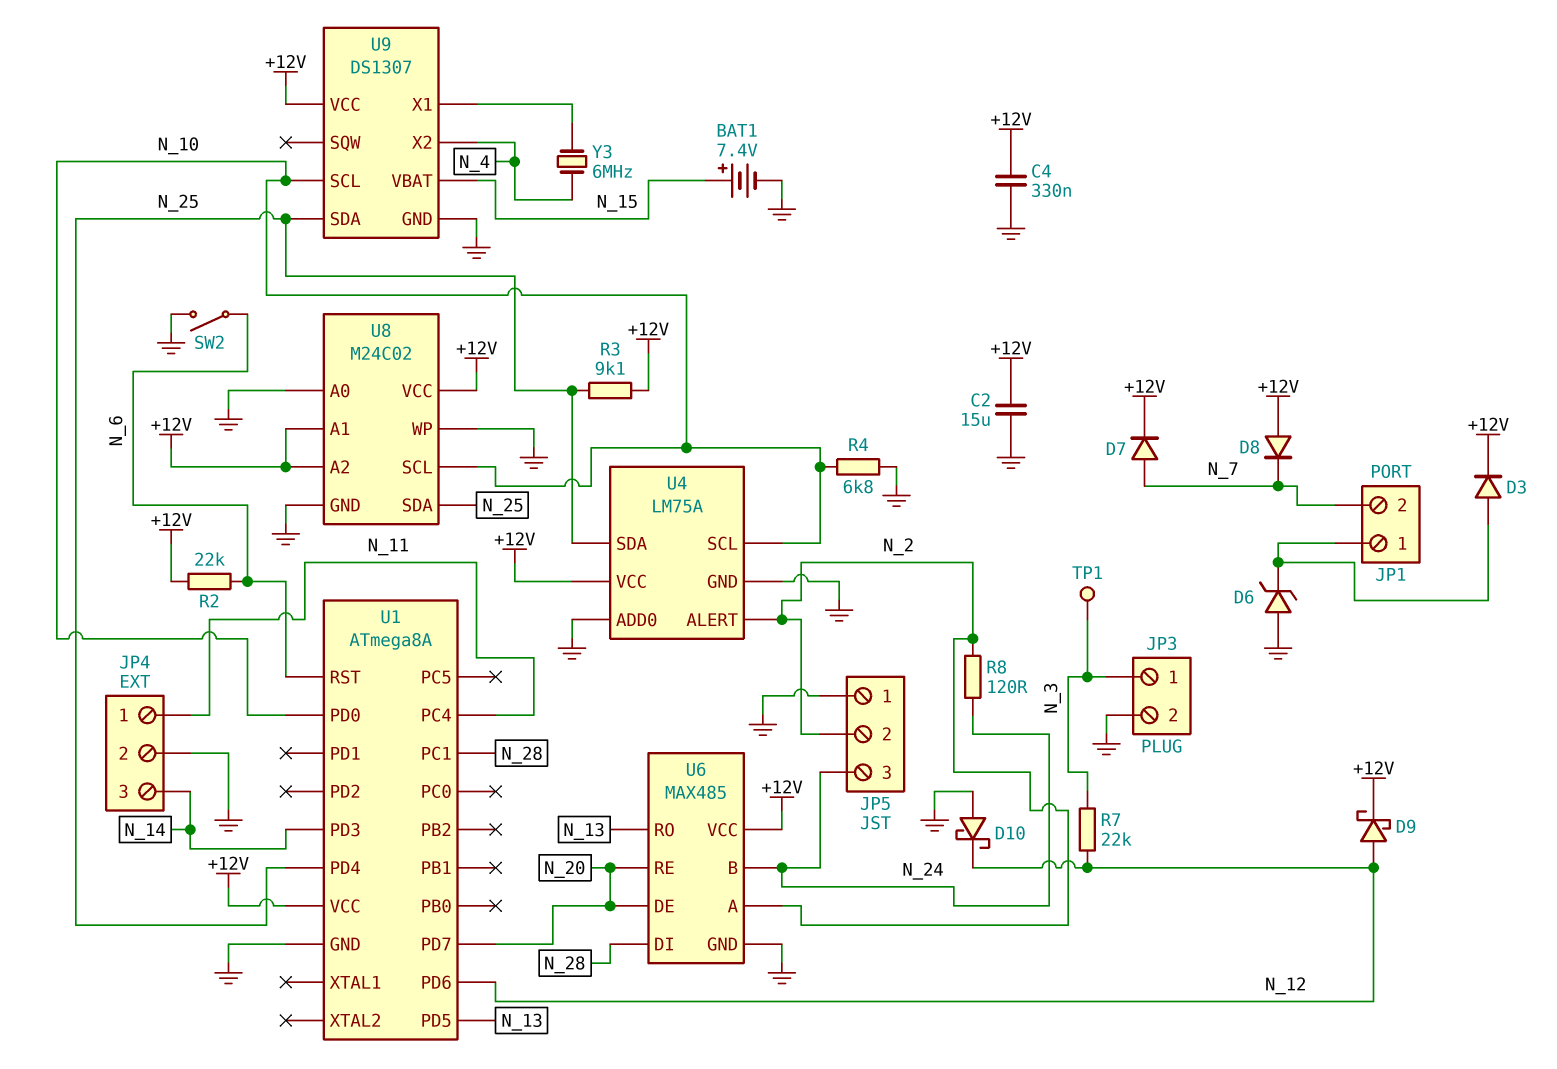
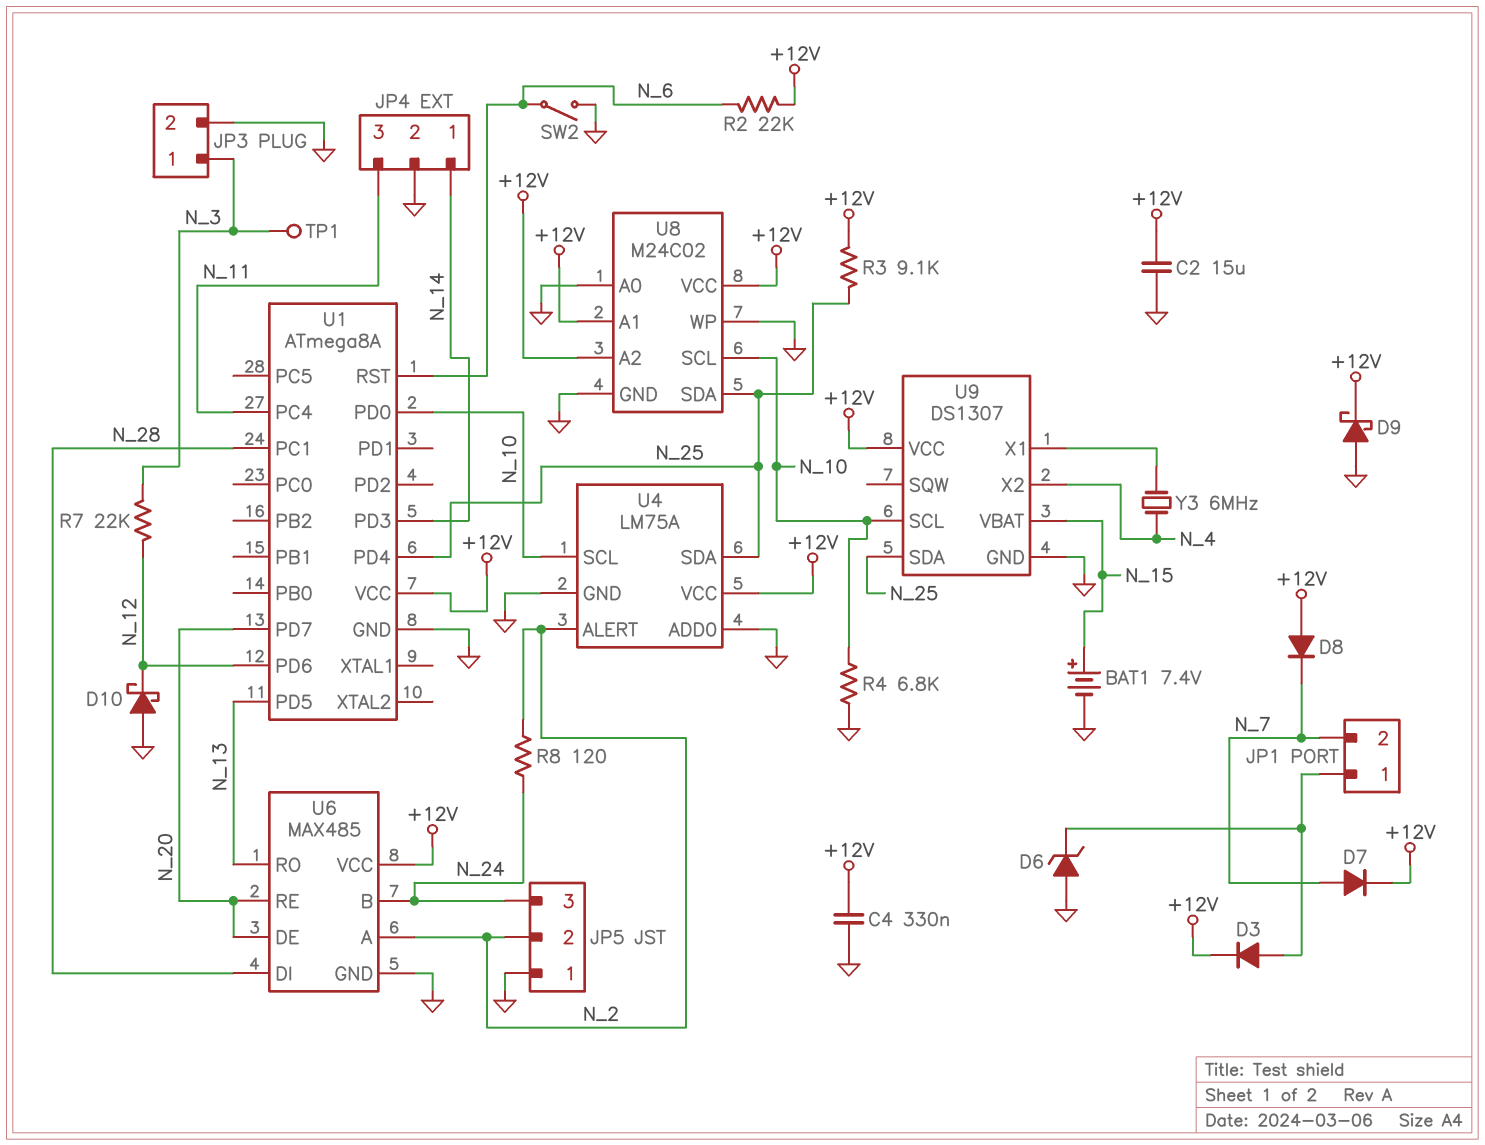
D9: schottky (A N_12, K +12V) -> schottky (A GND, K +12V)
JP4 pin 1: N_11 -> N_14
JP4 pin 3: N_14 -> N_11

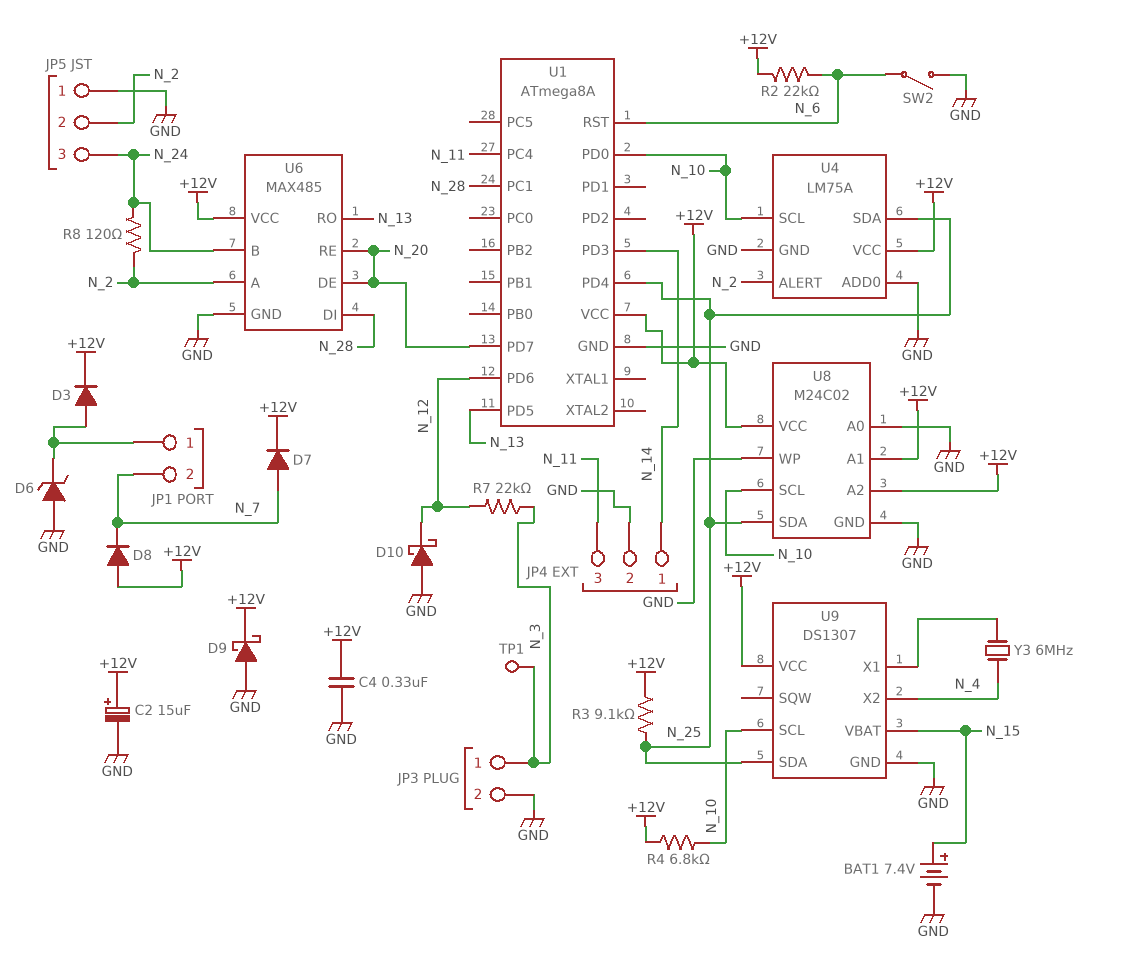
C2: 15uF (+12V, GND) -> 15uF (plus +12V, minus GND)
R4: 6.8k (GND, N_10) -> 6.8k (+12V, N_10)

